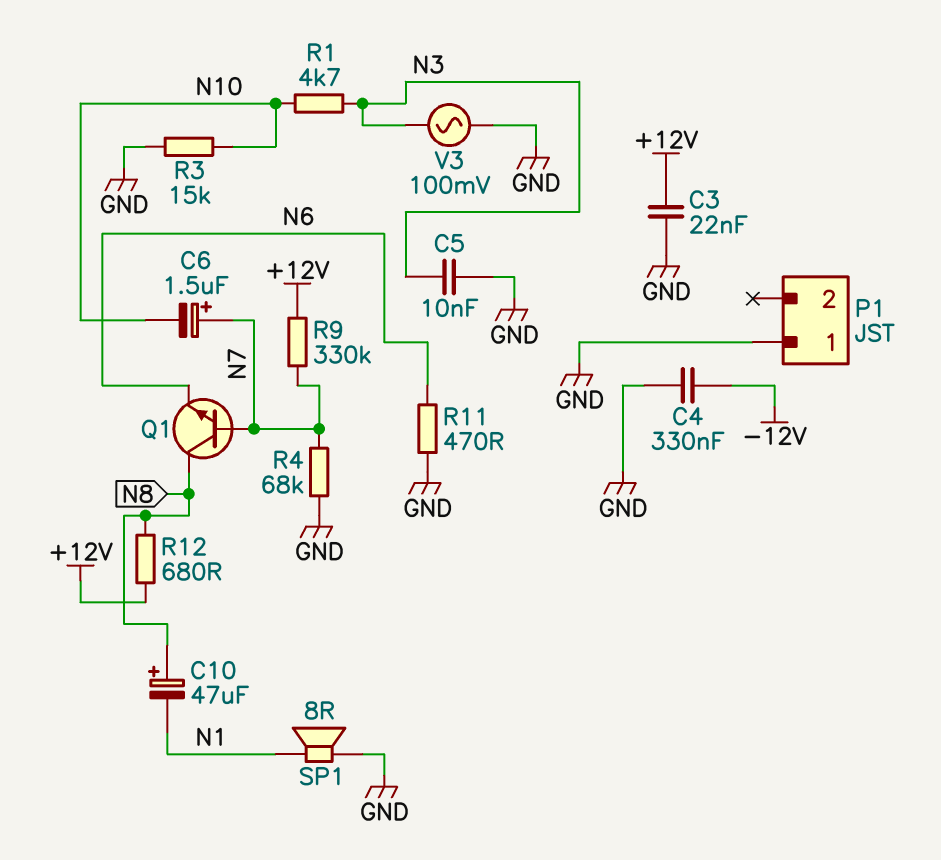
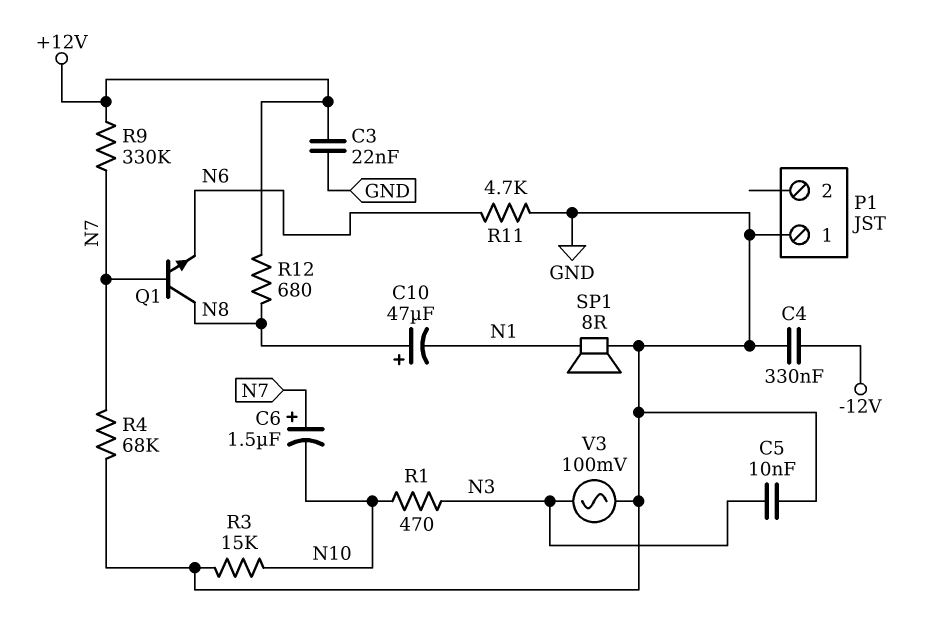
R1: 4.7k (N3, N10) -> 470 (N3, N10)
R11: 470 (GND, N6) -> 4.7k (GND, N6)

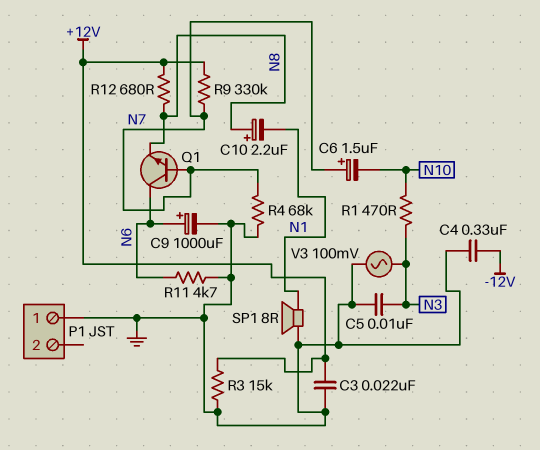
C9: none -> 1000uF (plus N6, minus GND)
C10: 47uF (plus N8, minus N1) -> 2.2uF (plus N8, minus N1)
Q1: NPN (B N7, C N8, E N6) -> NPN (B N7, C N6, E N8)
R3: 15k (GND, N10) -> 15k (+12V, GND)

